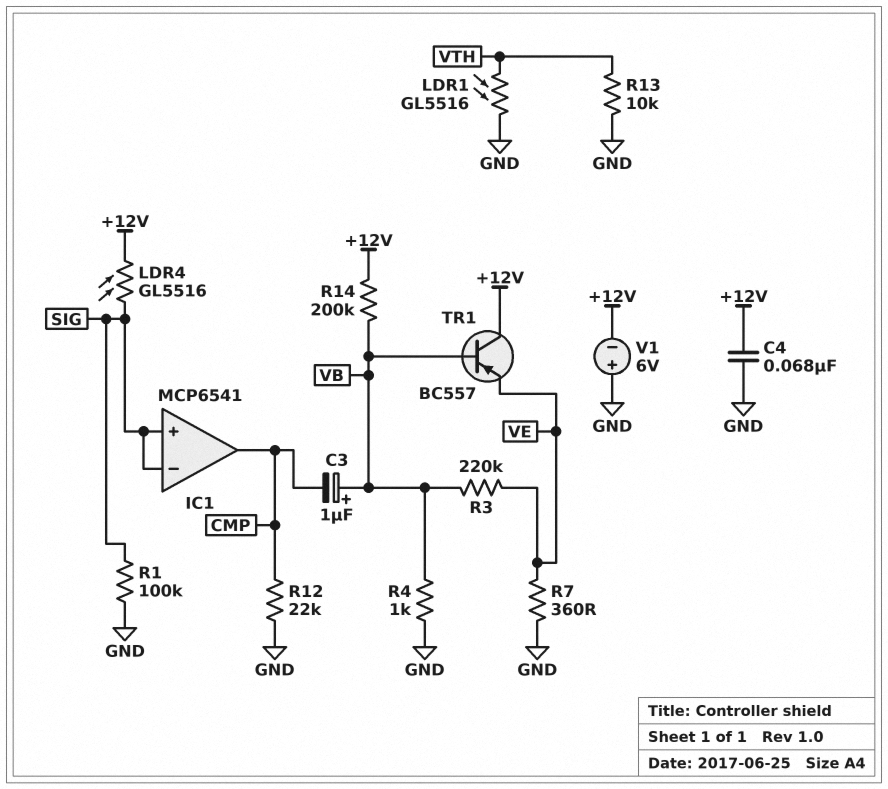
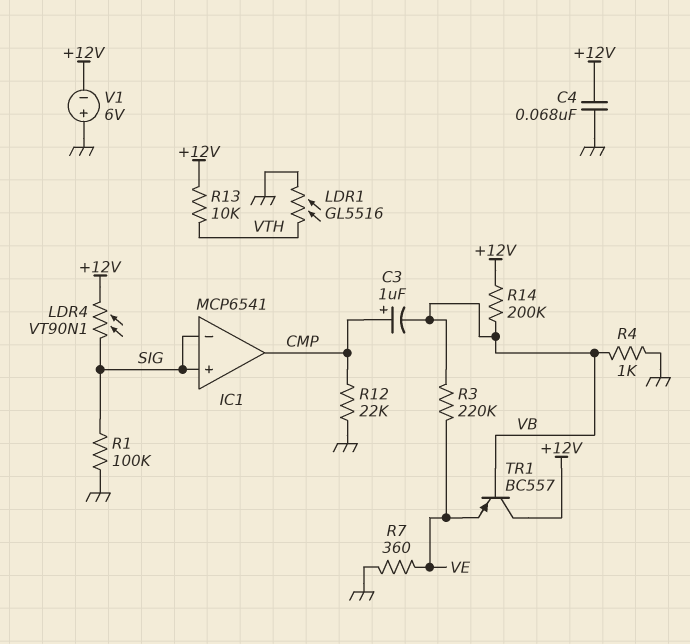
C3: 1uF (plus VB, minus CMP) -> 1uF (plus CMP, minus VB)
LDR4: GL5516 (+12V, SIG) -> VT90N1 (+12V, SIG)
R13: 10k (GND, VTH) -> 10k (+12V, VTH)

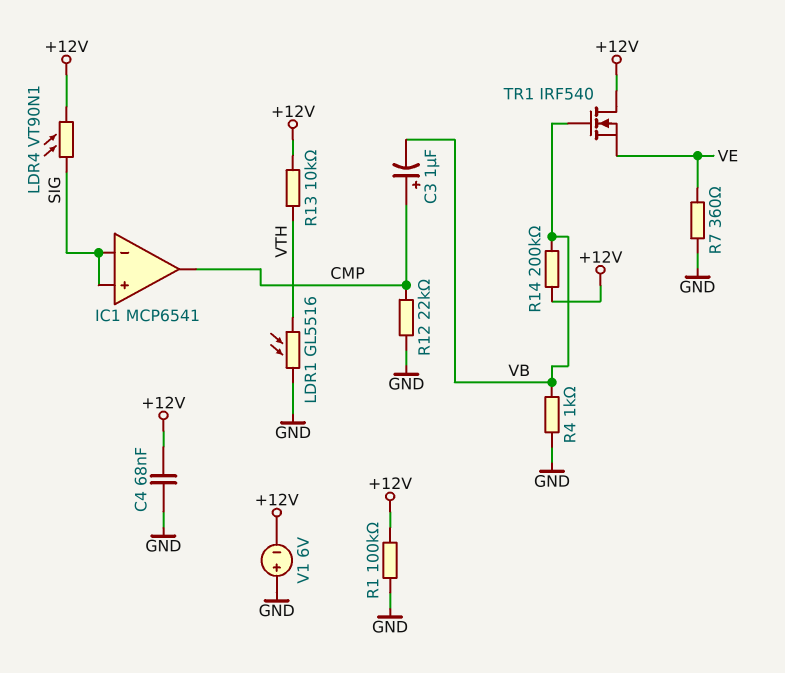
R1: 100k (GND, SIG) -> 100k (+12V, GND)
R3: 220k (VB, VE) -> none
TR1: PNP BC557 (B VB, C +12V, E VE) -> NMOS IRF540 (G VB, D +12V, S VE)

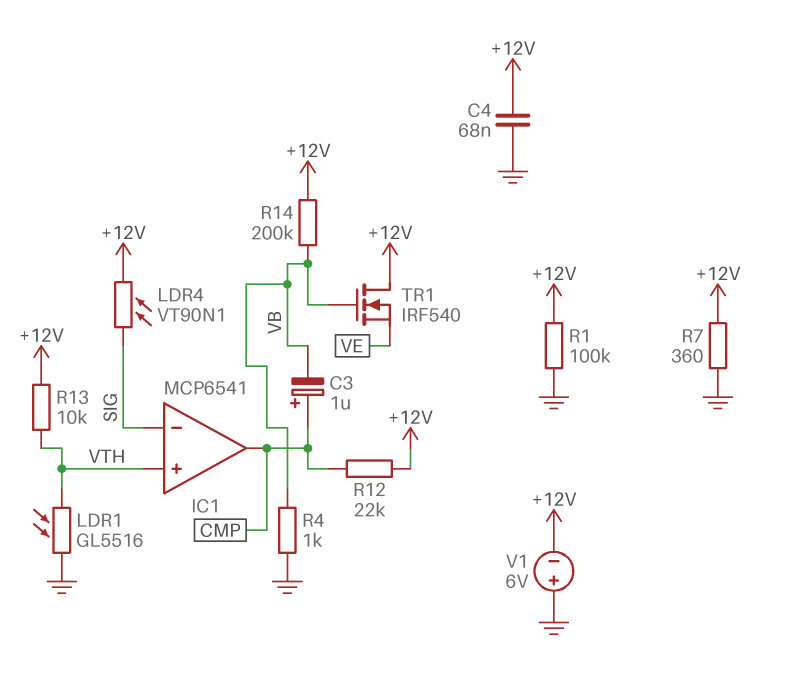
IC1 pin in+: SIG -> VTH
R7: 360 (GND, VE) -> 360 (+12V, GND)
R12: 22k (CMP, GND) -> 22k (+12V, CMP)

